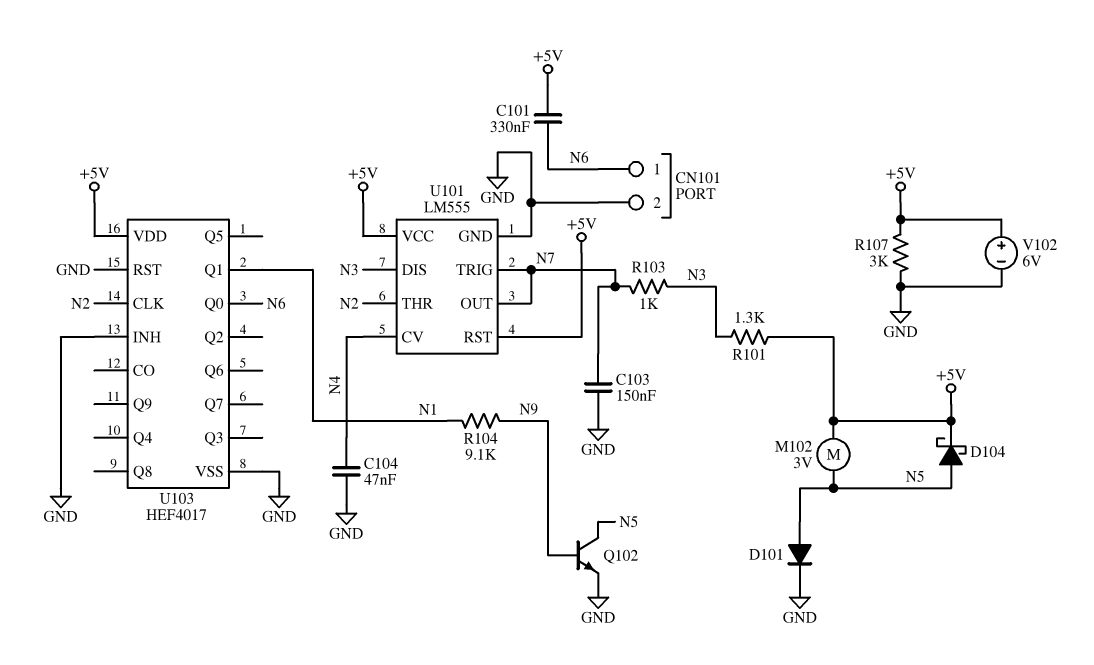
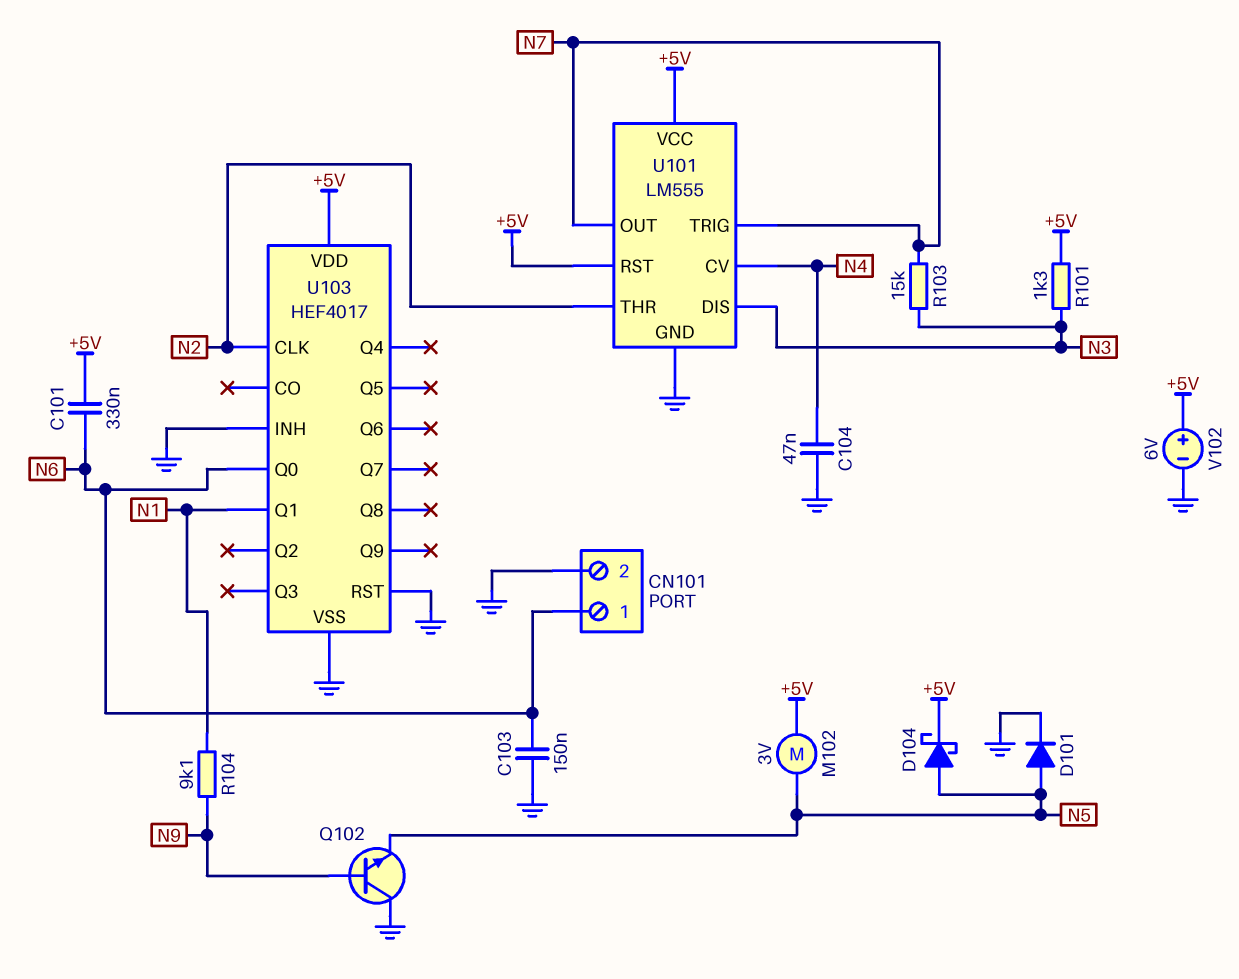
C103: 150nF (GND, N7) -> 150nF (GND, N6)
Q102: NPN (B N9, C N5, E GND) -> NPN (B N9, C GND, E N5)
R103: 1k (N3, N7) -> 15k (N3, N7)
R107: 3k (+5V, GND) -> none

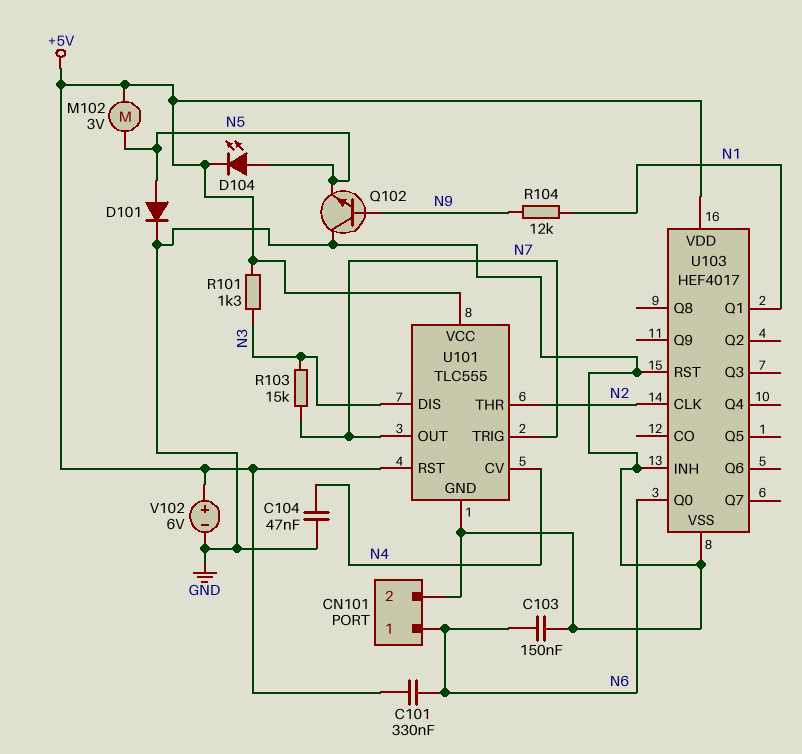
D104: schottky (A N5, K +5V) -> LED (A N5, K +5V)
R104: 9.1k (N1, N9) -> 12k (N1, N9)
U101: LM555 -> TLC555

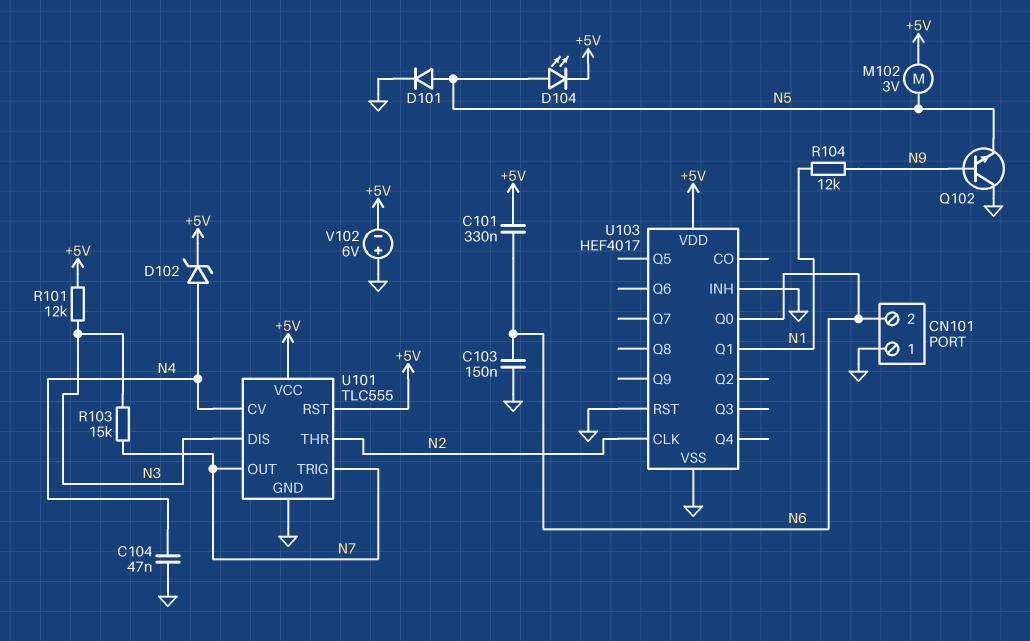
CN101 pin 1: N6 -> GND
CN101 pin 2: GND -> N6
D102: none -> zener (A N4, K +5V)
R101: 1.3k (+5V, N3) -> 12k (+5V, N3)
V102: 6V (plus +5V, minus GND) -> 6V (plus GND, minus +5V)

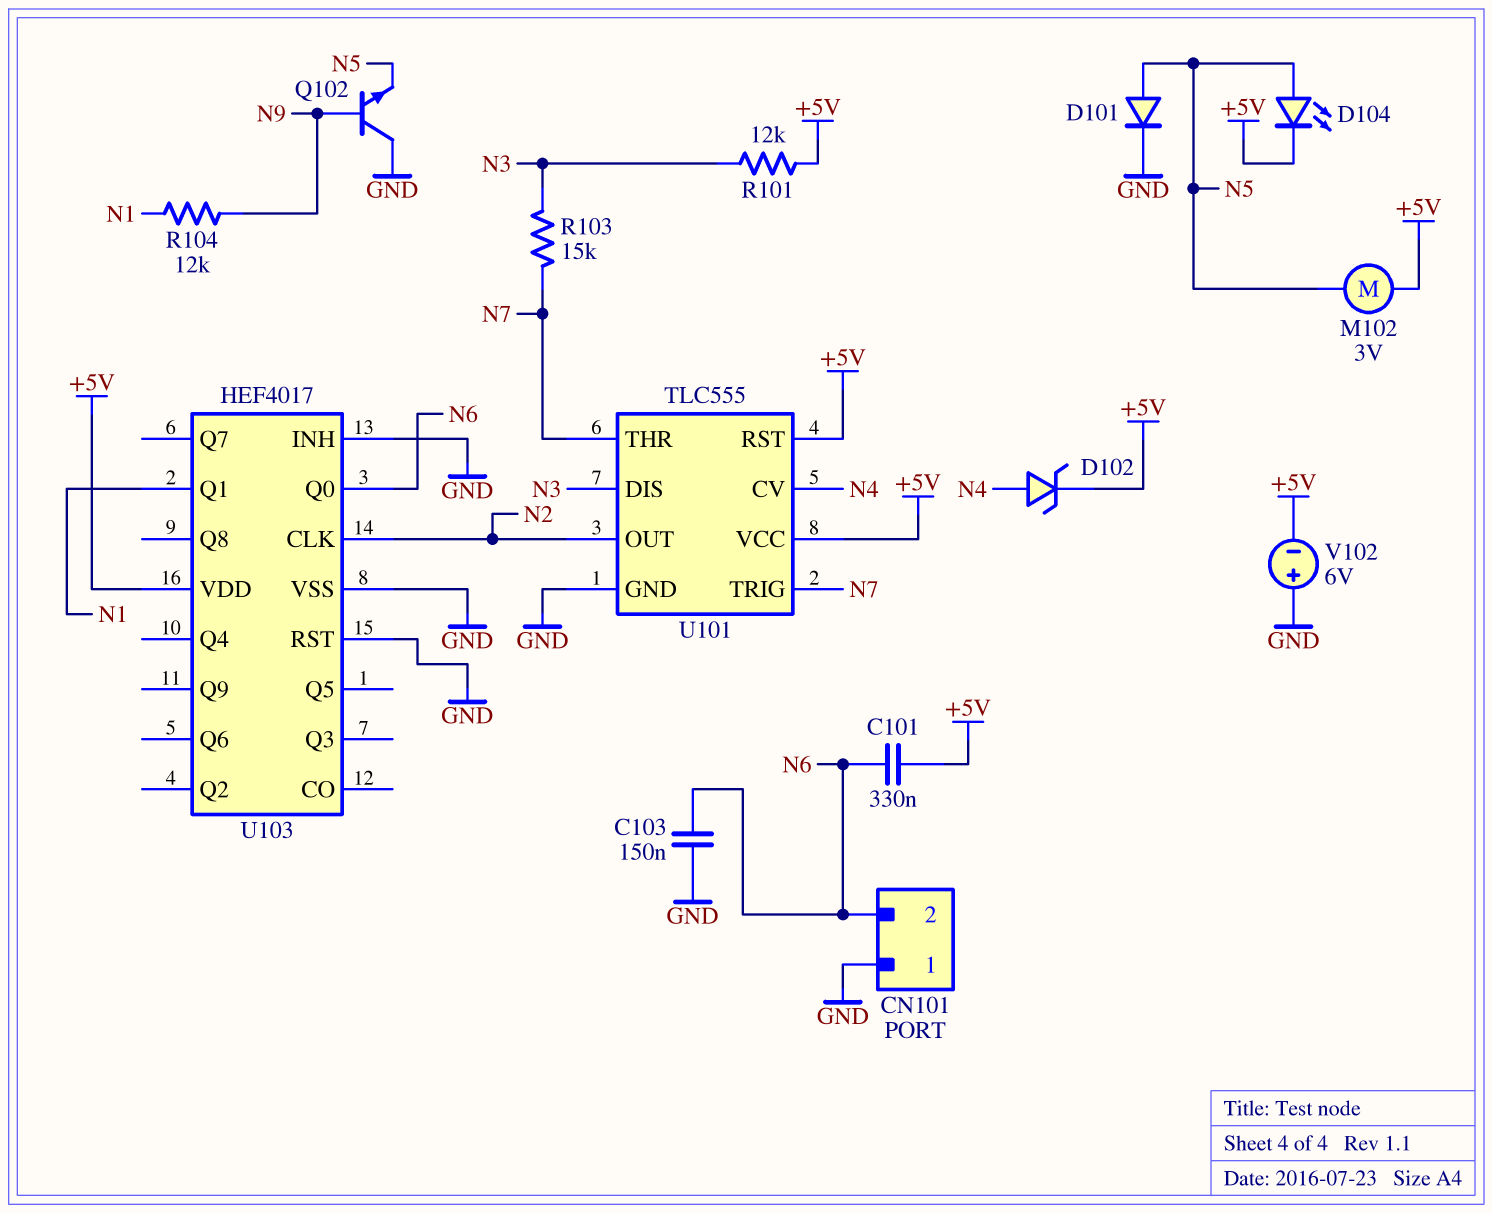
C104: 47nF (GND, N4) -> none
U101 pin OUT: N7 -> N2
U101 pin THR: N2 -> N7

